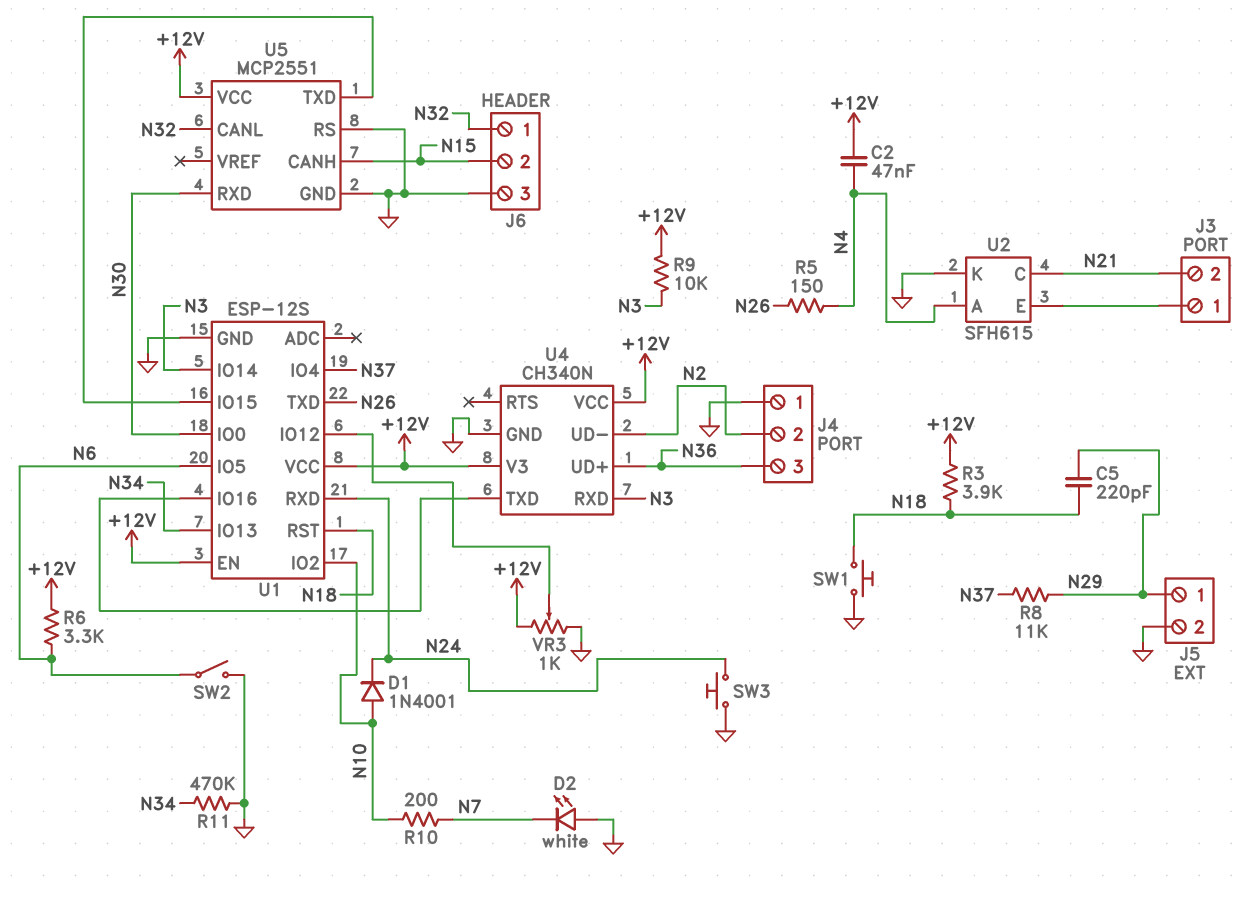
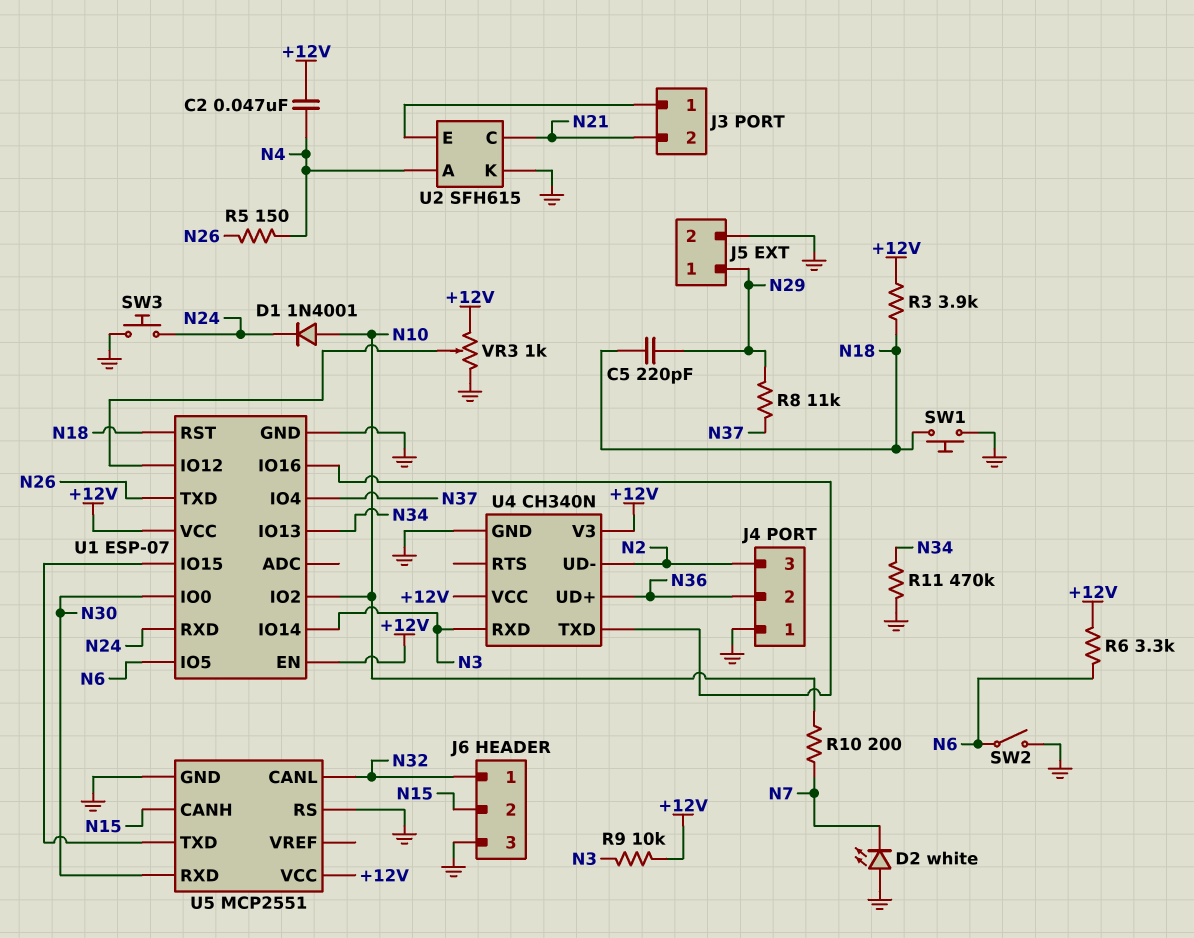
J4 pin 2: N2 -> N36
J4 pin 3: N36 -> N2
U1: ESP-12S -> ESP-07

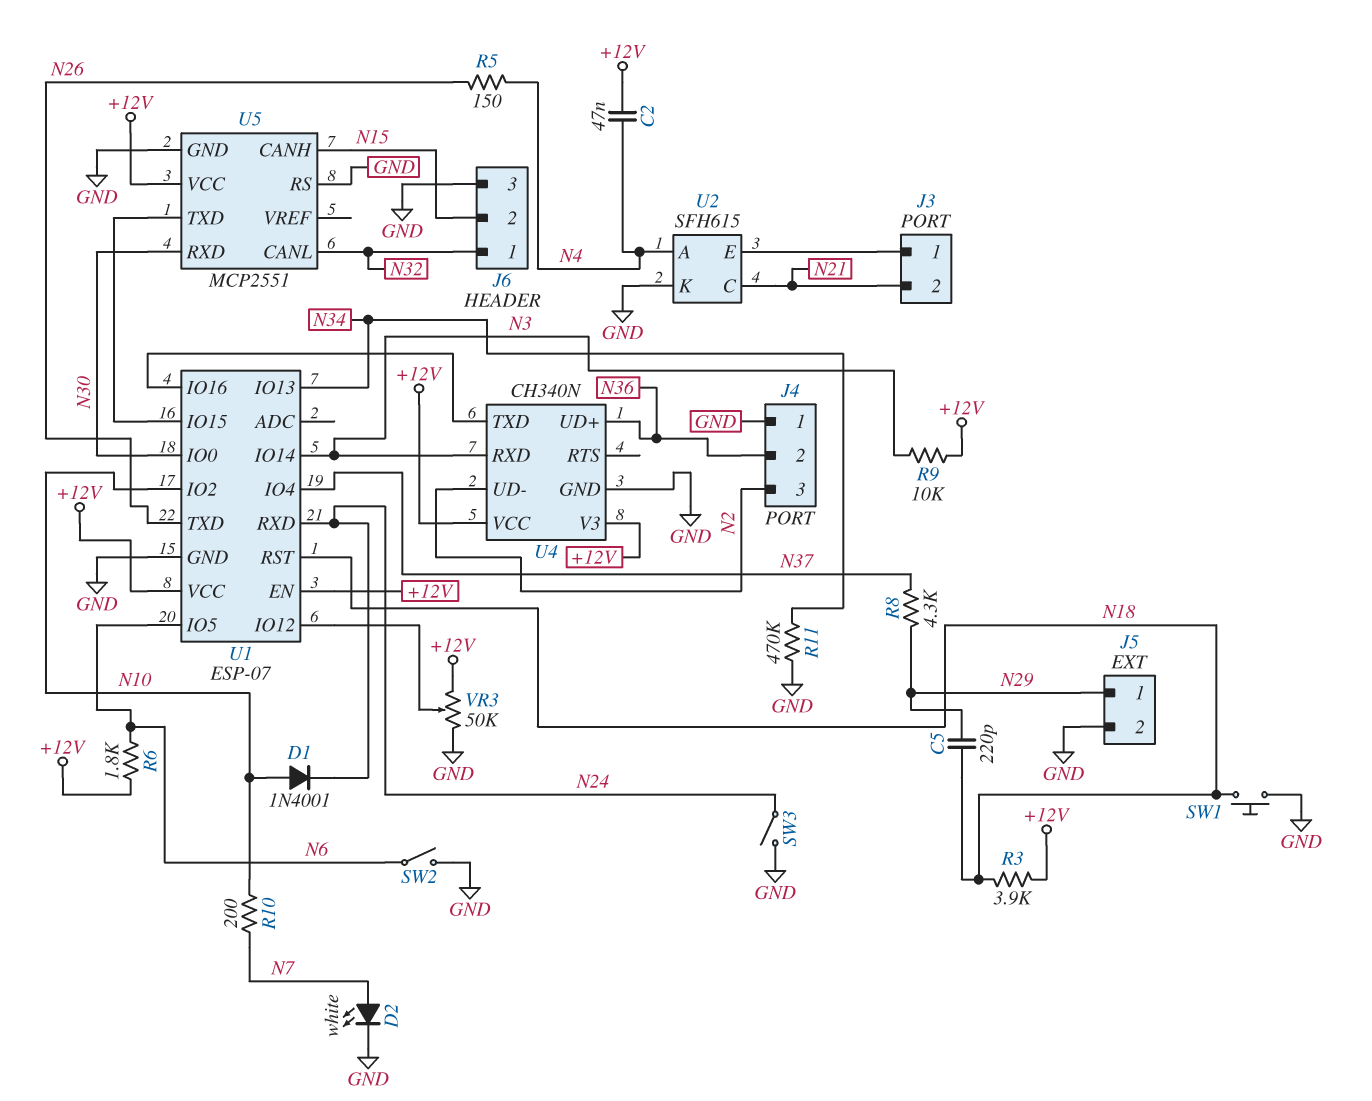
D2: LED white (A GND, K N7) -> LED white (A N7, K GND)
R6: 3.3k (+12V, N6) -> 1.8k (+12V, N6)
R8: 11k (N29, N37) -> 4.3k (N29, N37)
SW3: button (GND, N24) -> switch (GND, N24)
VR3: 1k (+12V, GND, wiper U1/IO12) -> 50k (+12V, GND, wiper U1/IO12)

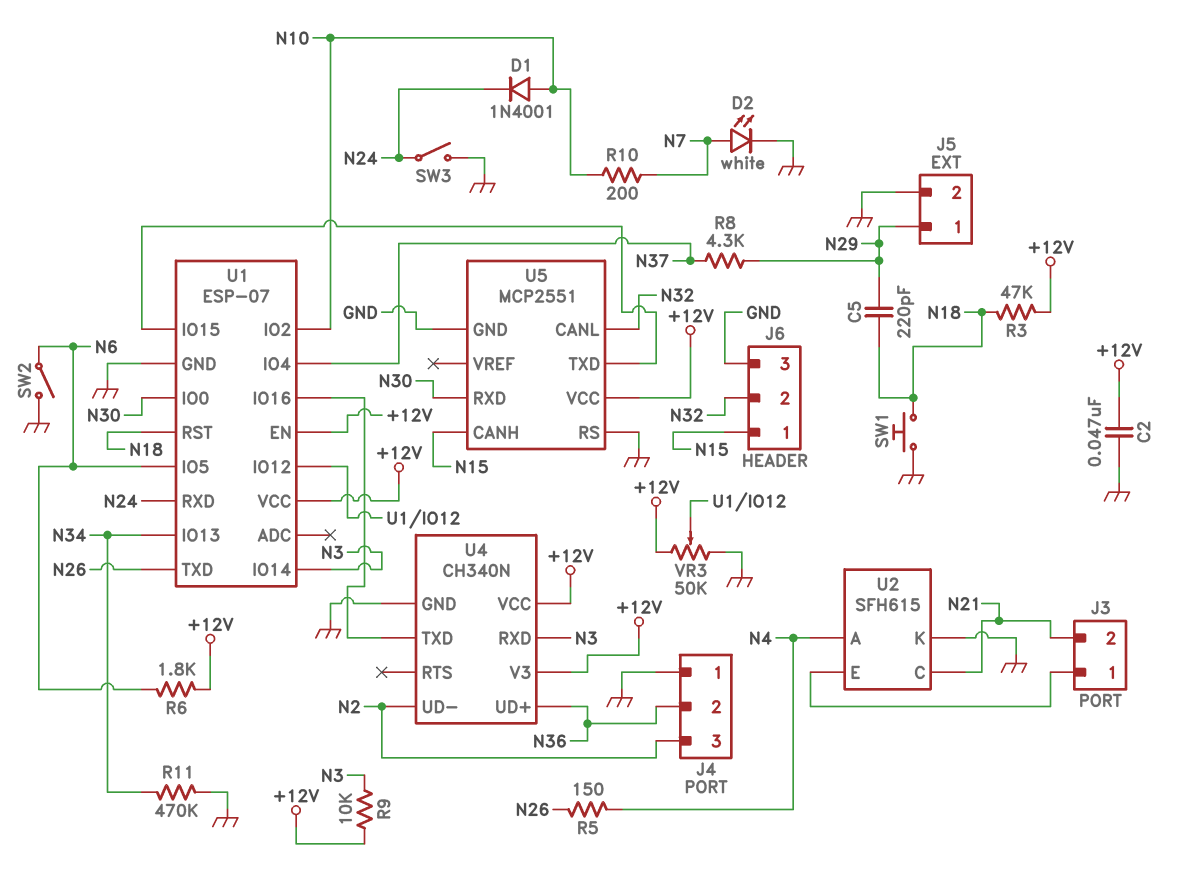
C2: 47nF (+12V, N4) -> 47nF (+12V, GND)
J6 pin 1: N32 -> N15
J6 pin 2: N15 -> N32
R3: 3.9k (+12V, N18) -> 47k (+12V, N18)

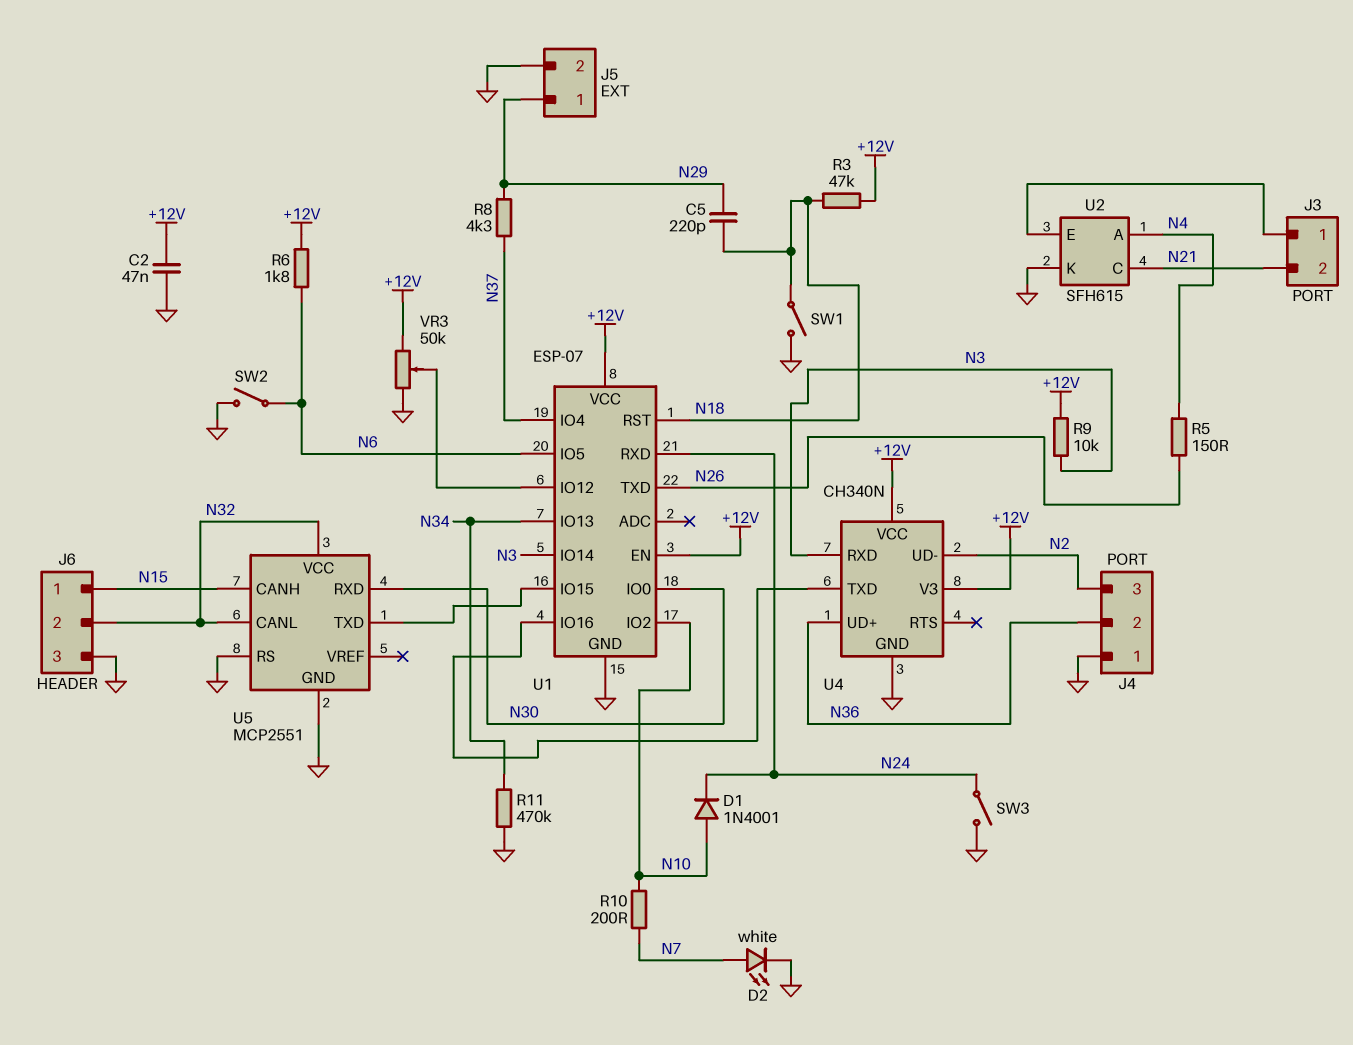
SW1: button (GND, N18) -> switch (GND, N18)
U5 pin VCC: +12V -> N32

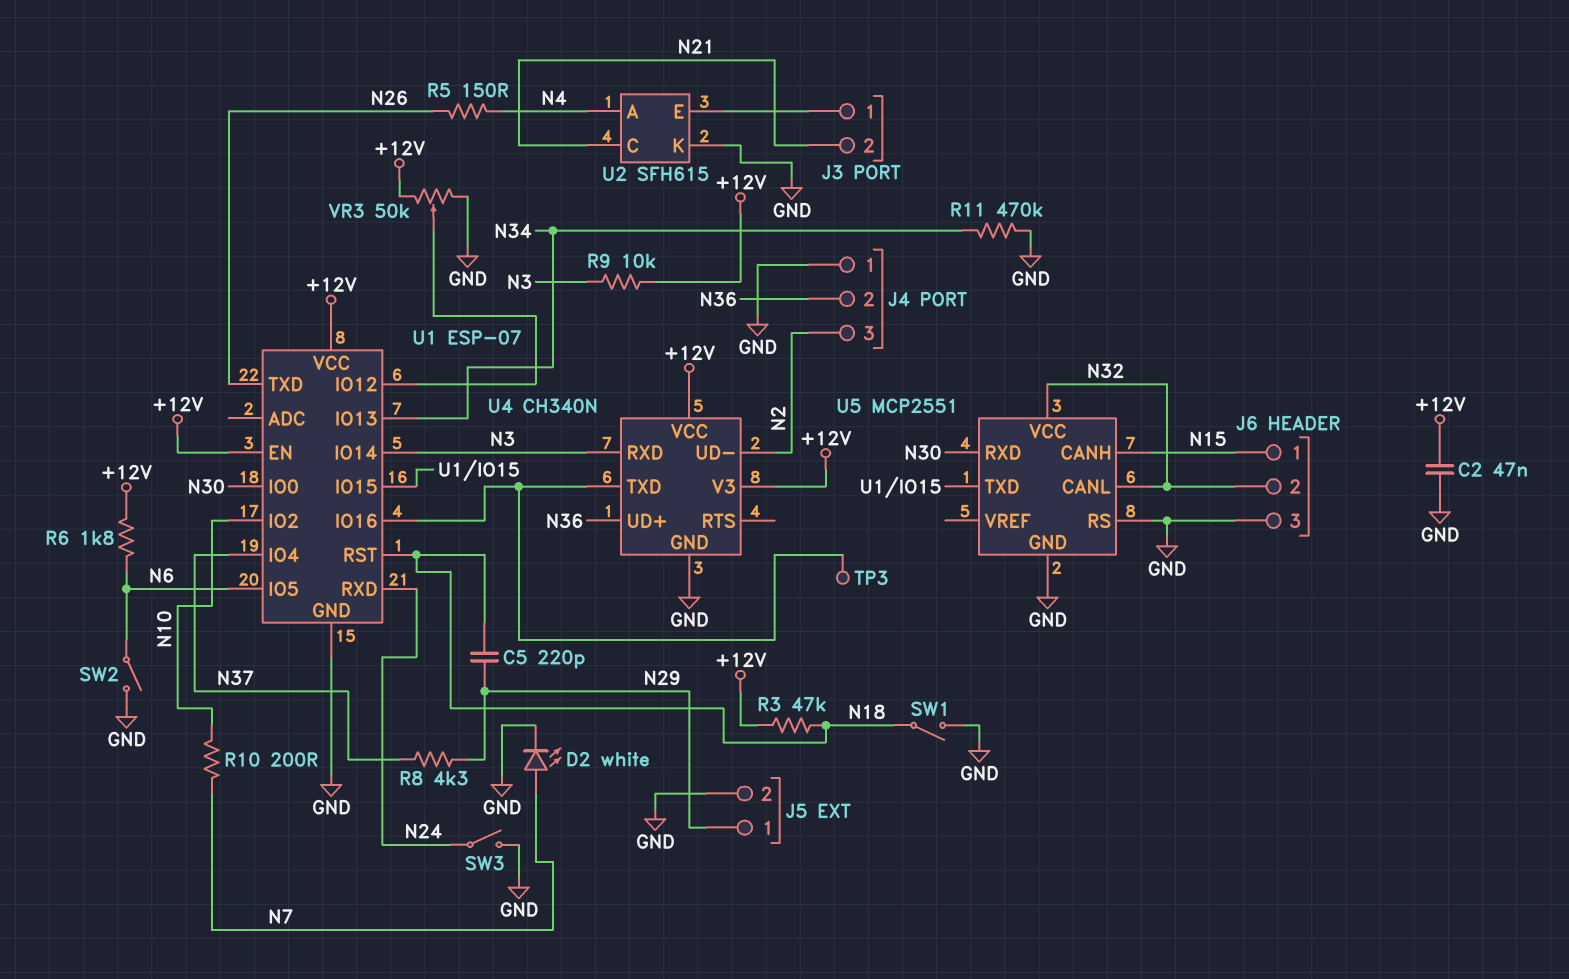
D1: diode 1N4001 (A N10, K N24) -> none
TP3: none -> test point (U1/IO16)

